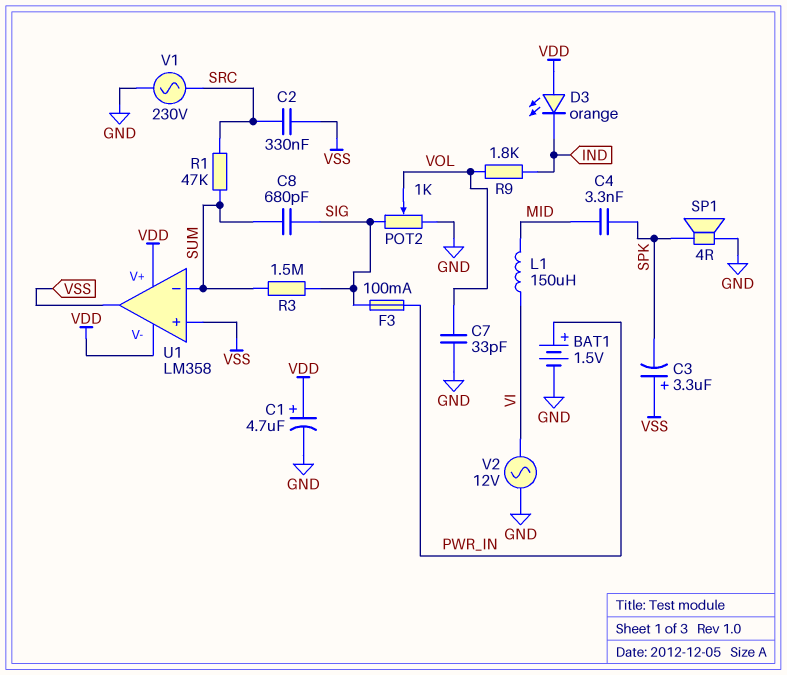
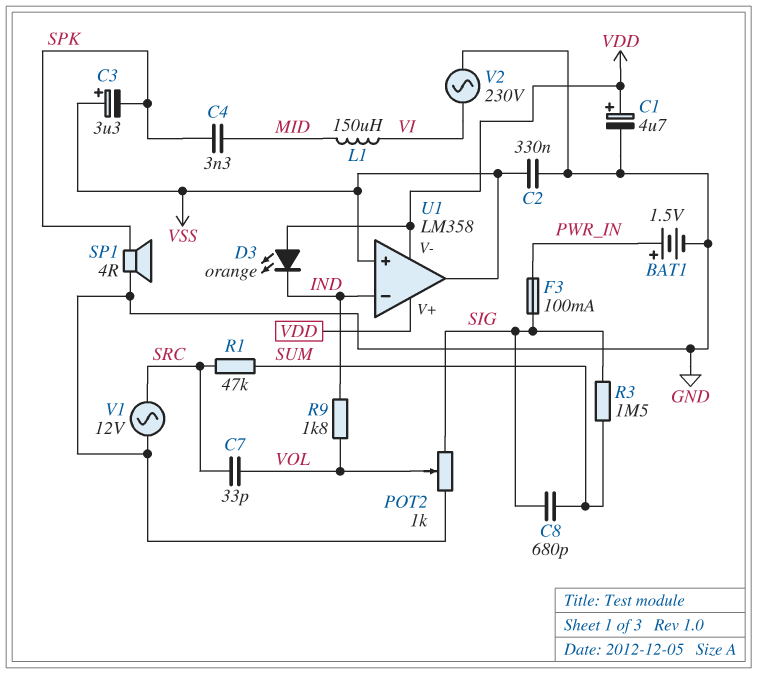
C2: 330nF (SRC, VSS) -> 330nF (GND, VSS)
C7: 33pF (GND, VOL) -> 33pF (SRC, VOL)
U1 pin in-: SUM -> IND
V1: AC 230V (GND, SRC) -> AC 12V (GND, SRC)
V2: AC 12V (GND, VI) -> AC 230V (GND, VI)

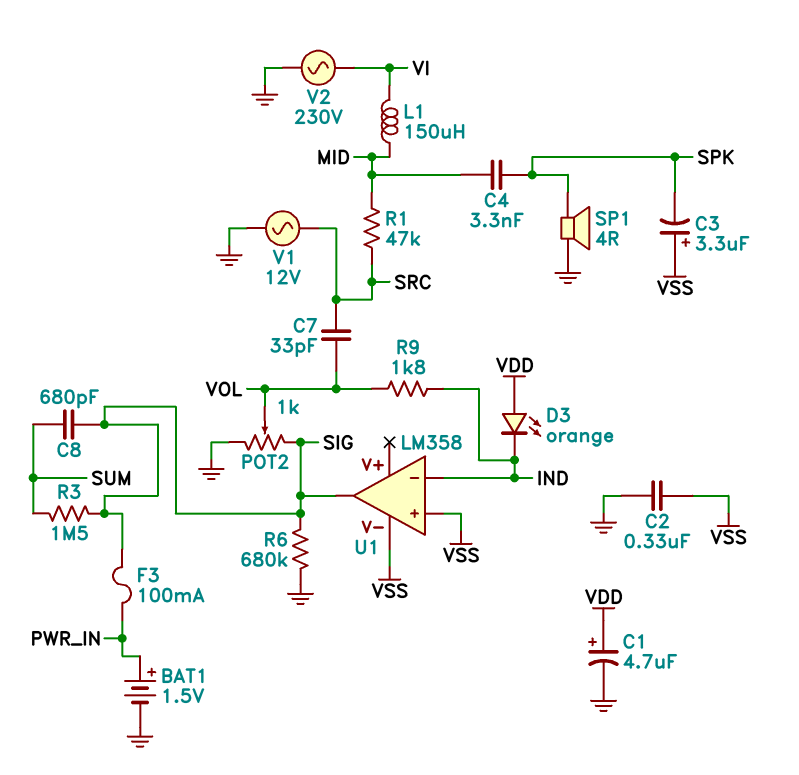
R1: 47k (SRC, SUM) -> 47k (MID, SRC)
R6: none -> 680k (GND, SIG)
U1 pin V+: VDD -> none
U1 pin V-: VDD -> VSS
U1 pin out: VSS -> SIG

